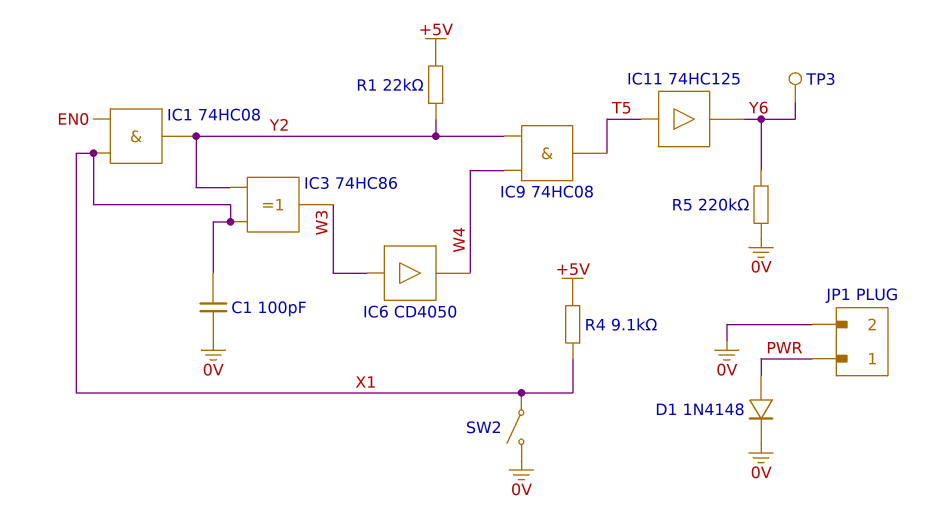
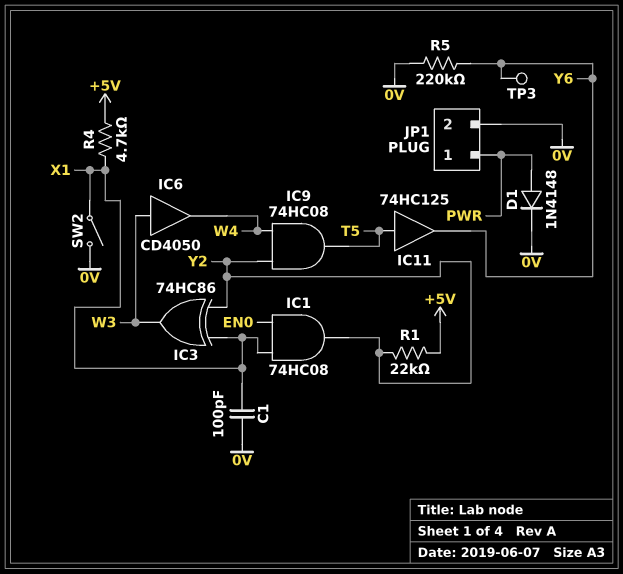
R4: 9.1k (+5V, X1) -> 4.7k (+5V, X1)

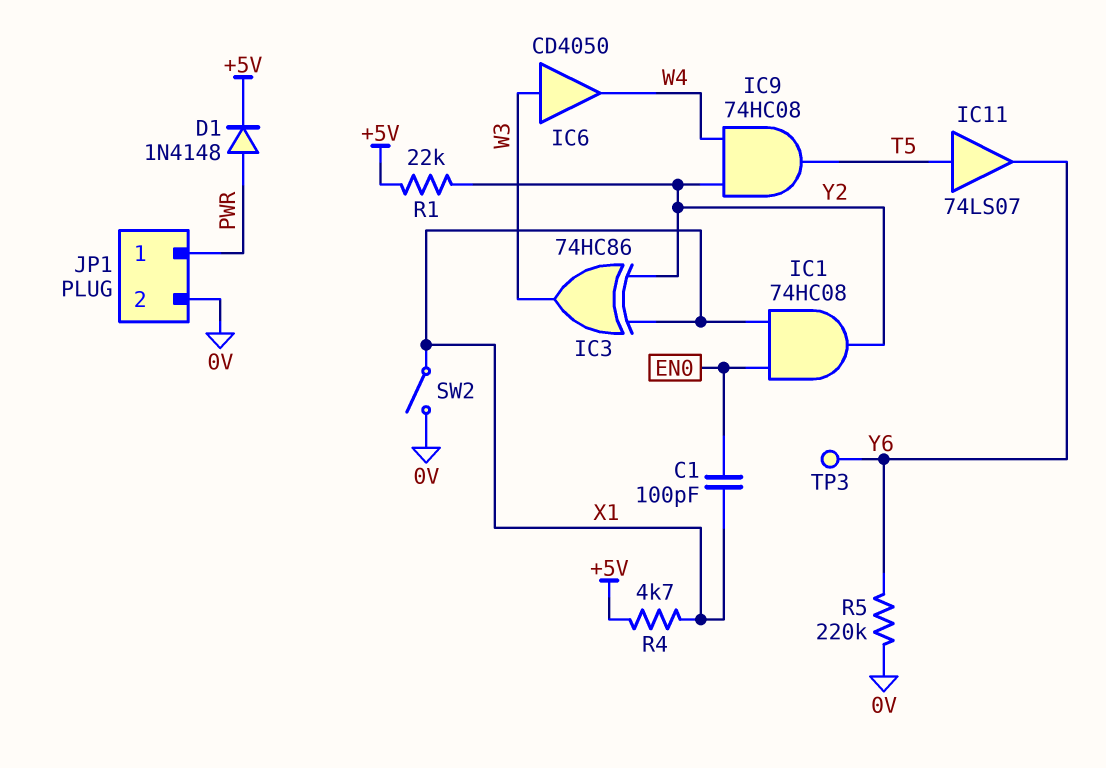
C1: 100pF (0V, X1) -> 100pF (EN0, X1)
D1: diode 1N4148 (A PWR, K 0V) -> diode 1N4148 (A PWR, K +5V)
IC11: buffer 74HC125 (in T5, out Y6) -> buffer 74LS07 (in T5, out Y6)

